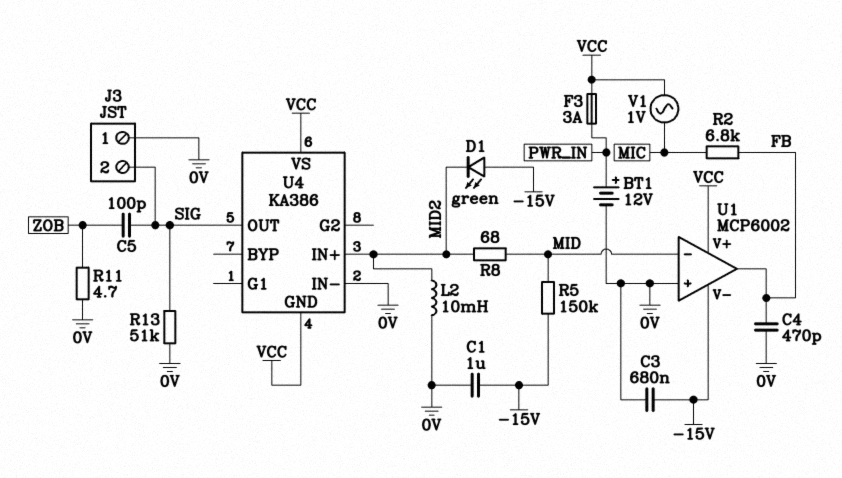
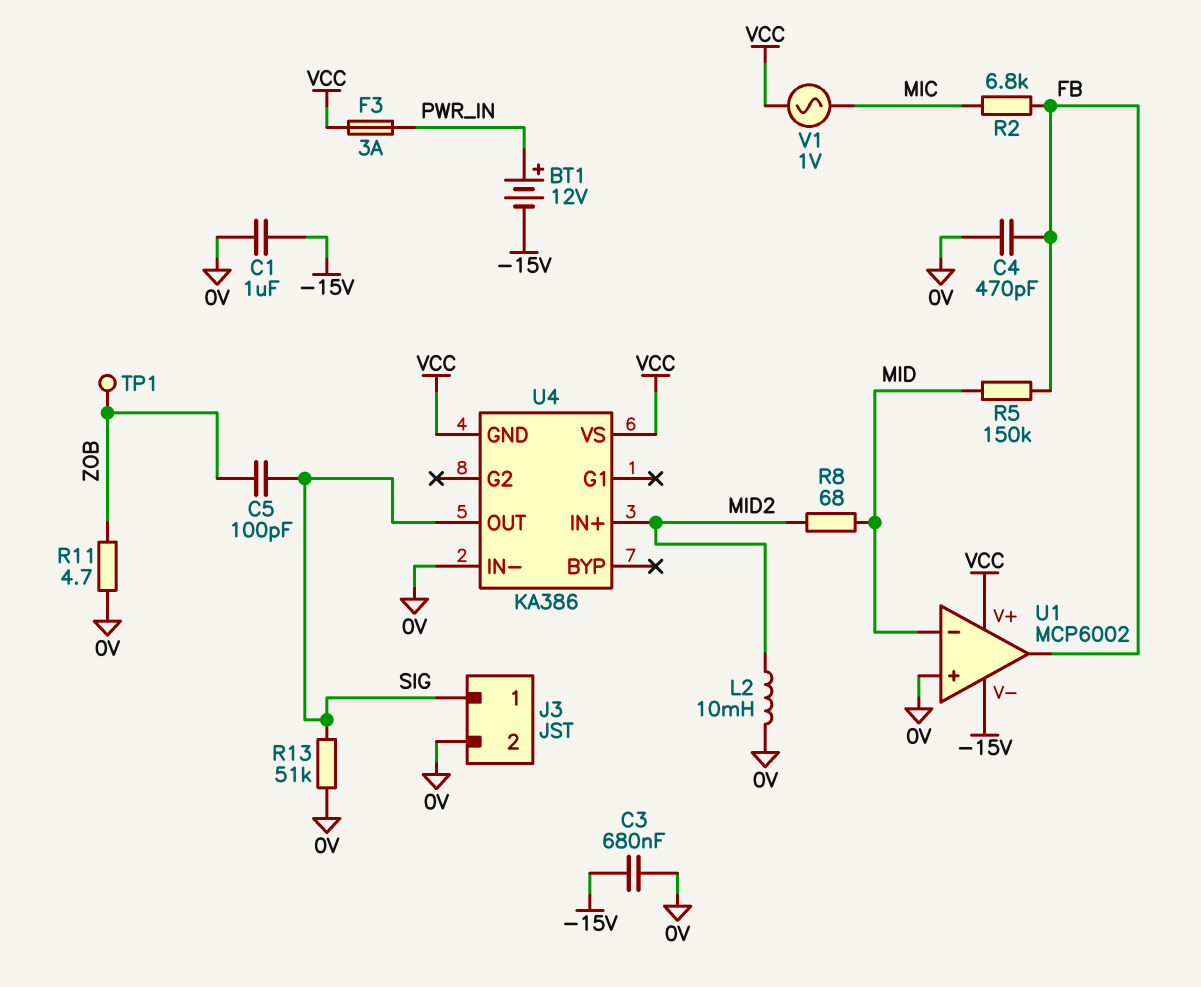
BT1: 12V (plus PWR_IN, minus 0V) -> 12V (plus PWR_IN, minus -15V)
D1: LED green (A -15V, K MID2) -> none
J3 pin 1: 0V -> SIG
J3 pin 2: SIG -> 0V
R5: 150k (-15V, MID) -> 150k (FB, MID)
TP1: none -> test point (ZOB)

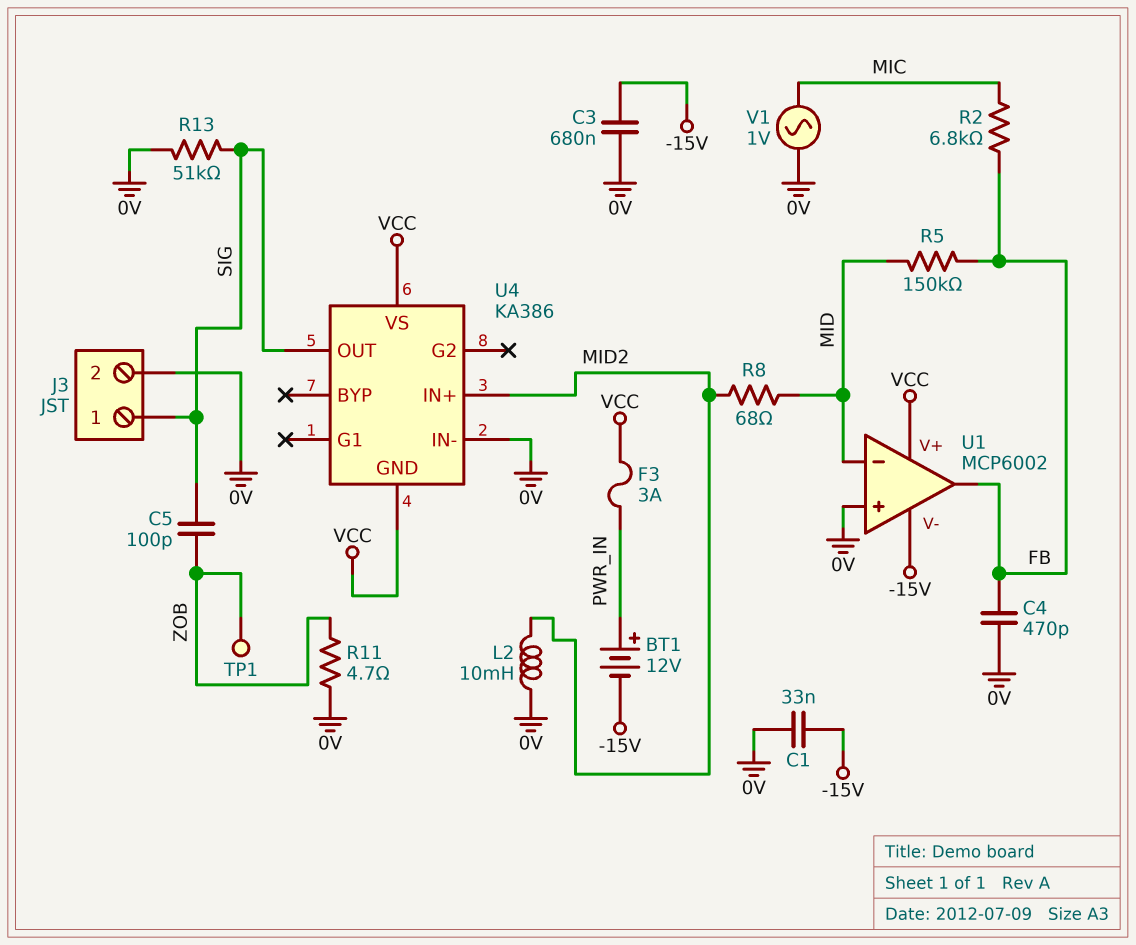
C1: 1uF (-15V, 0V) -> 33nF (-15V, 0V)
V1: AC 1V (MIC, VCC) -> AC 1V (0V, MIC)

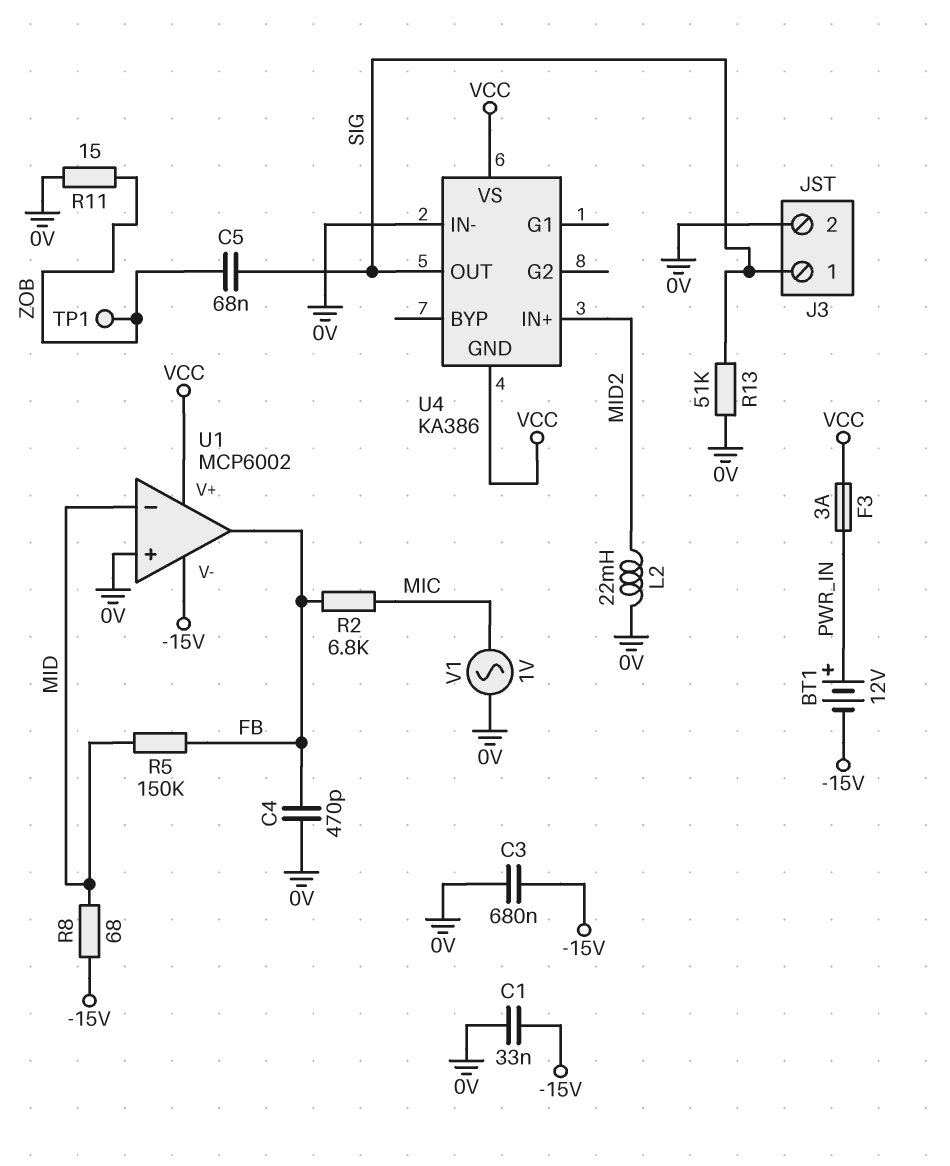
C5: 100pF (SIG, ZOB) -> 68nF (SIG, ZOB)
L2: 10mH (0V, MID2) -> 22mH (0V, MID2)
R8: 68 (MID, MID2) -> 68 (-15V, MID)
R11: 4.7 (0V, ZOB) -> 15 (0V, ZOB)

